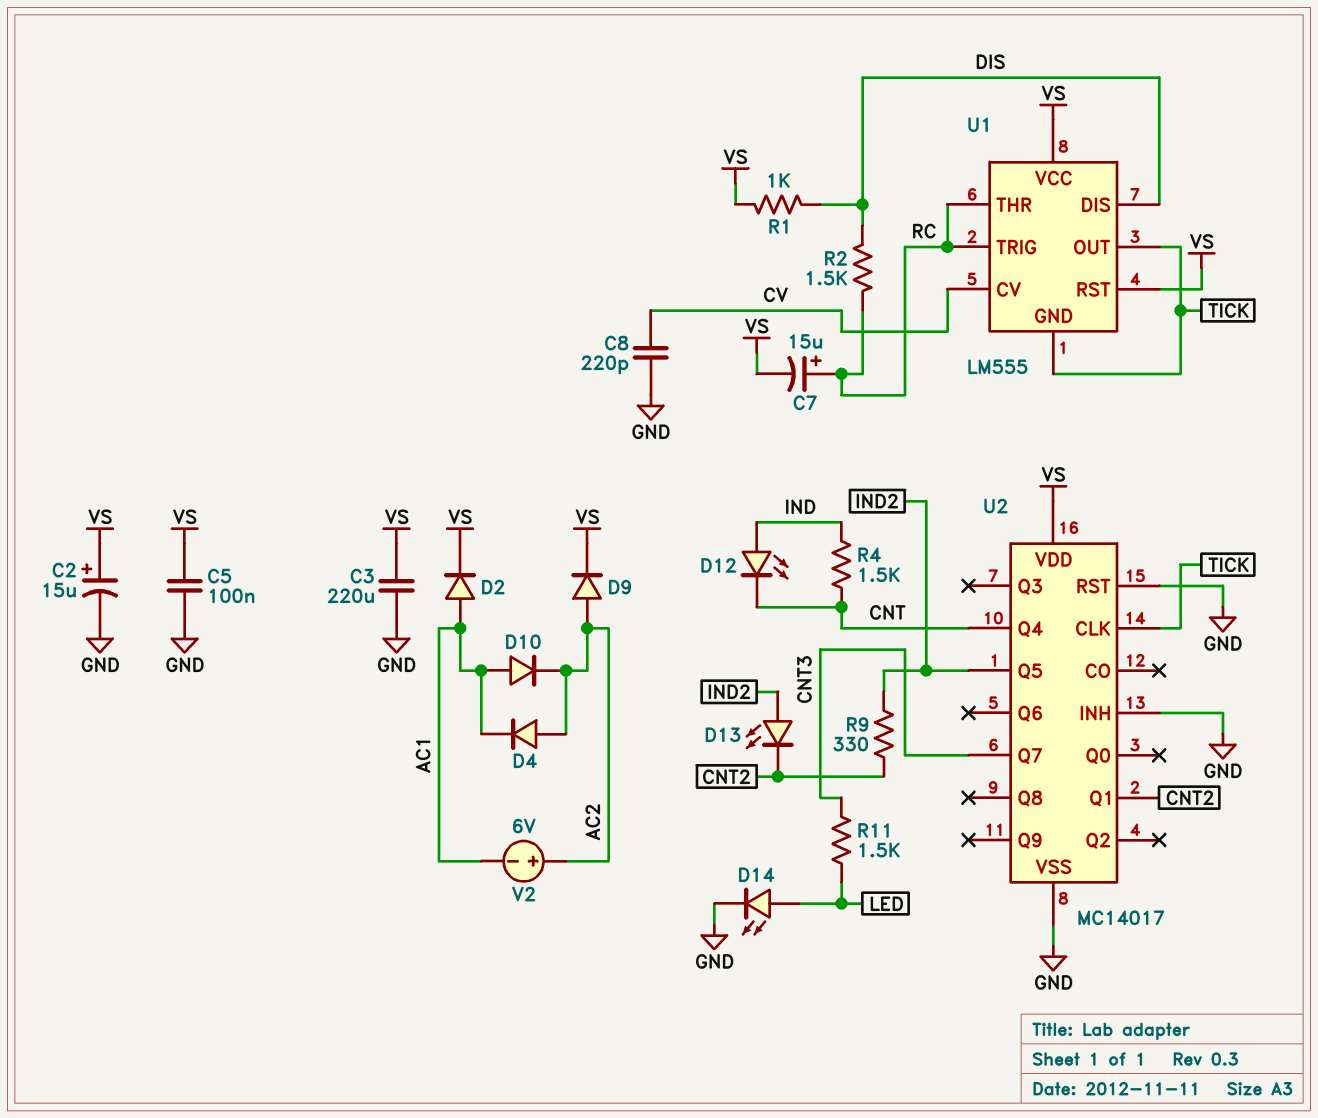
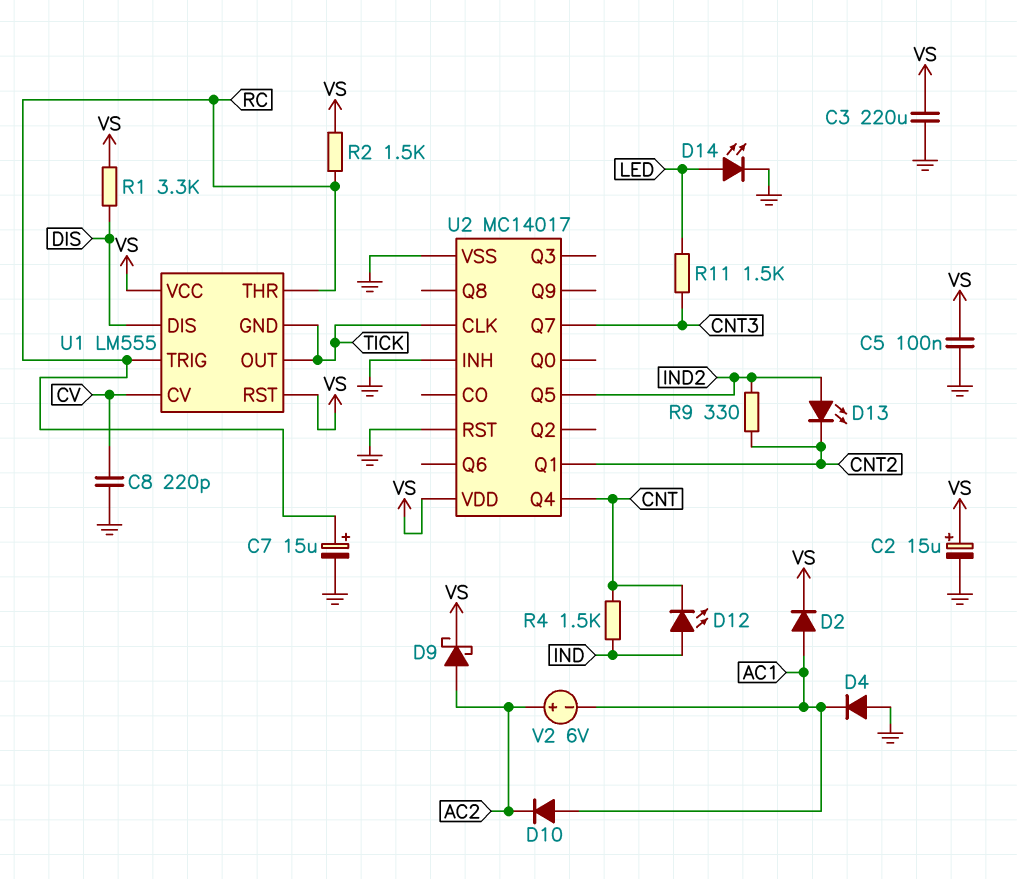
C7: 15uF (plus RC, minus VS) -> 15uF (plus RC, minus GND)
D4: diode (A AC2, K AC1) -> diode (A GND, K AC1)
D9: diode (A AC2, K VS) -> schottky (A AC2, K VS)
R1: 1k (DIS, VS) -> 3.3k (DIS, VS)
R2: 1.5k (DIS, RC) -> 1.5k (RC, VS)

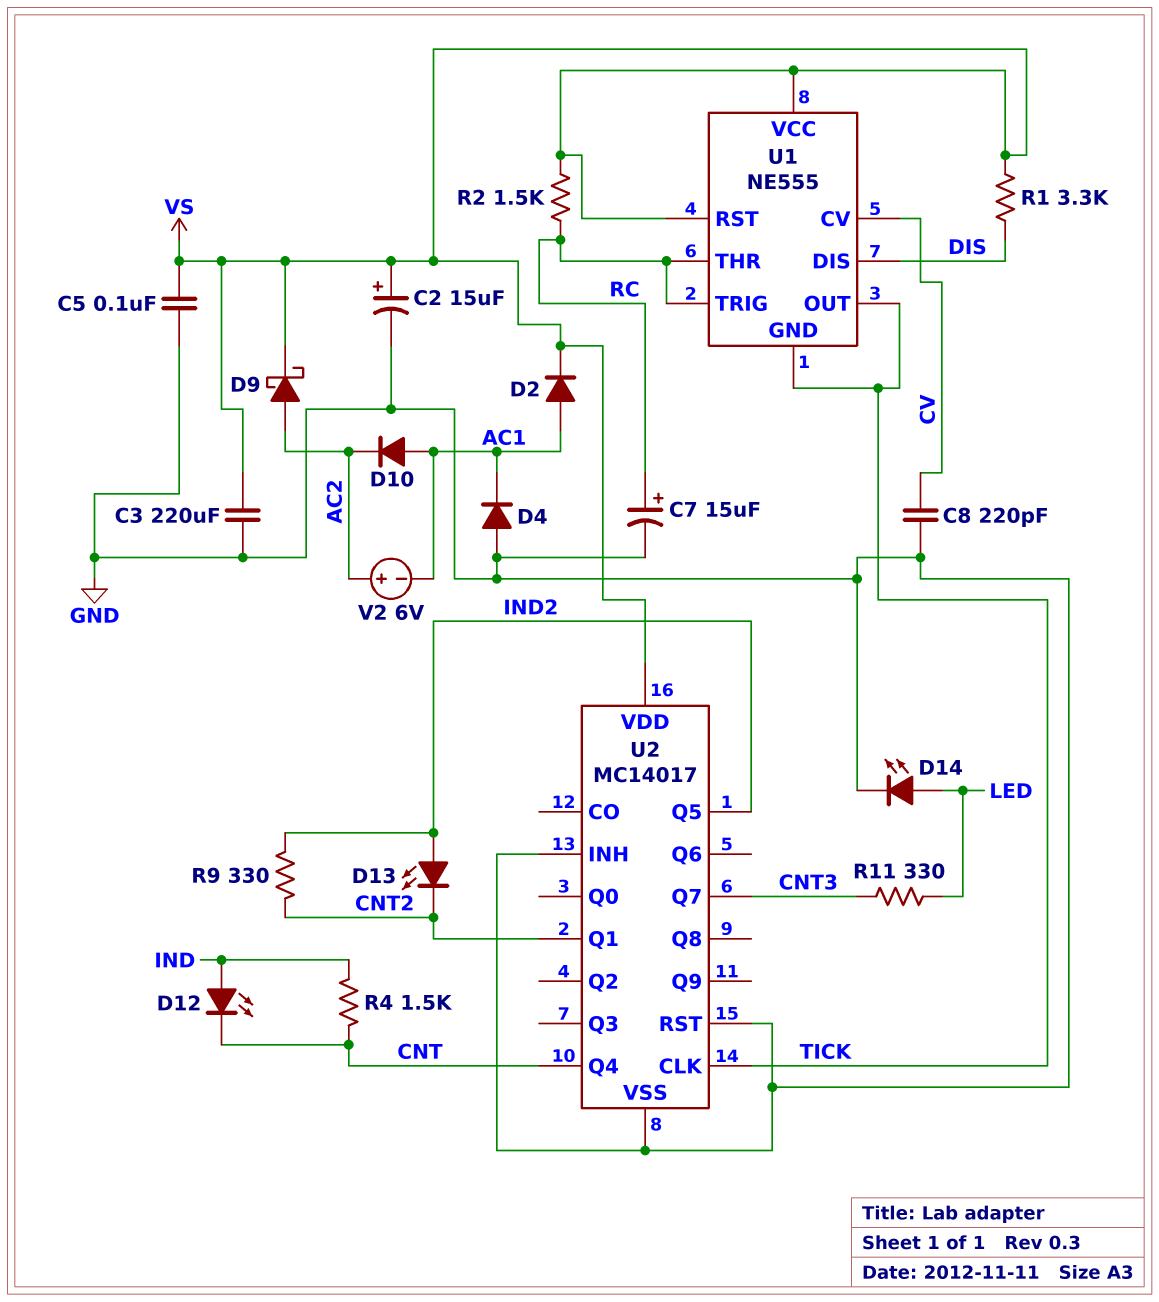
R11: 1.5k (CNT3, LED) -> 330 (CNT3, LED)
U1: LM555 -> NE555

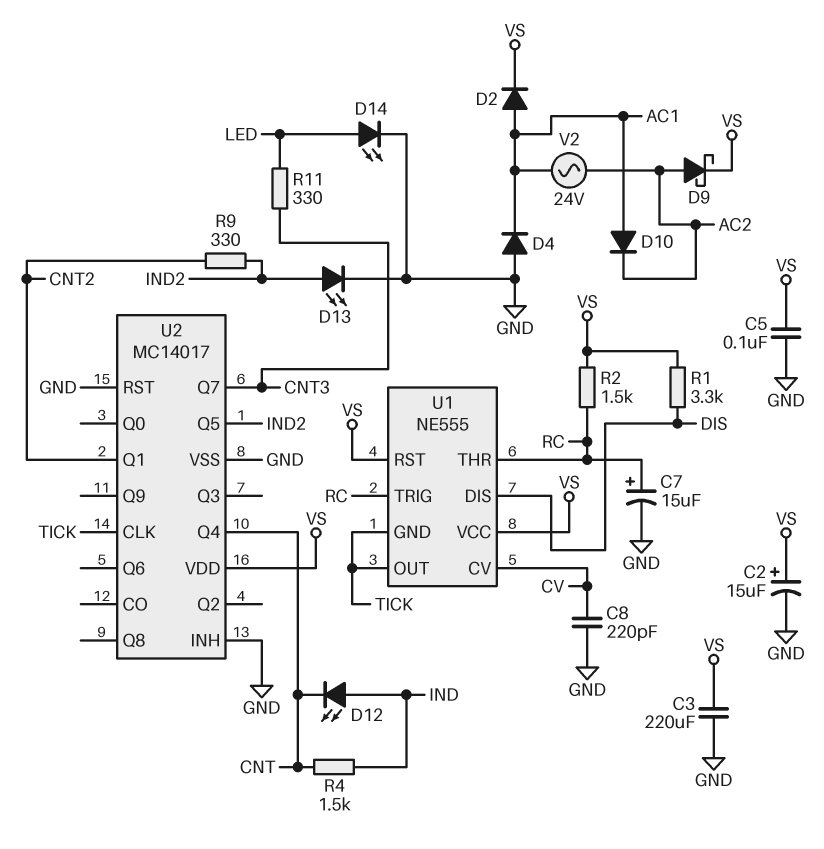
D13: LED (A IND2, K CNT2) -> LED (A IND2, K GND)
V2: 6V (plus AC2, minus AC1) -> AC 24V (AC1, AC2)

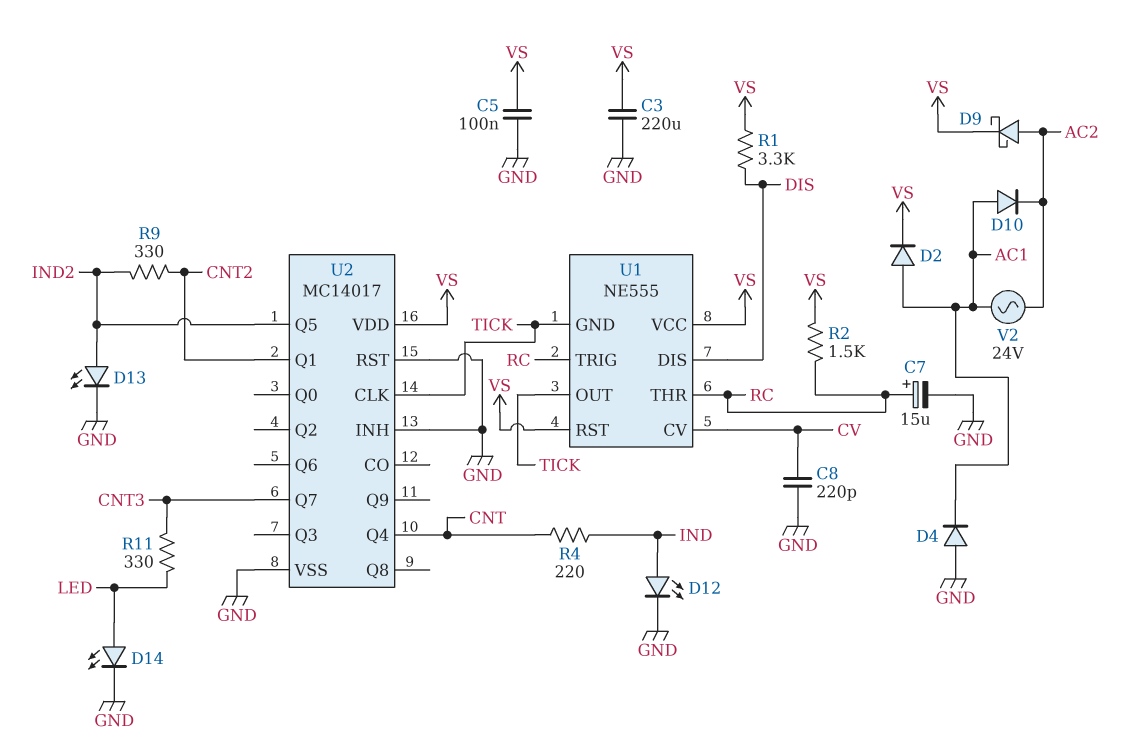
C2: 15uF (plus VS, minus GND) -> none
D12: LED (A IND, K CNT) -> LED (A IND, K GND)
R4: 1.5k (CNT, IND) -> 220 (CNT, IND)

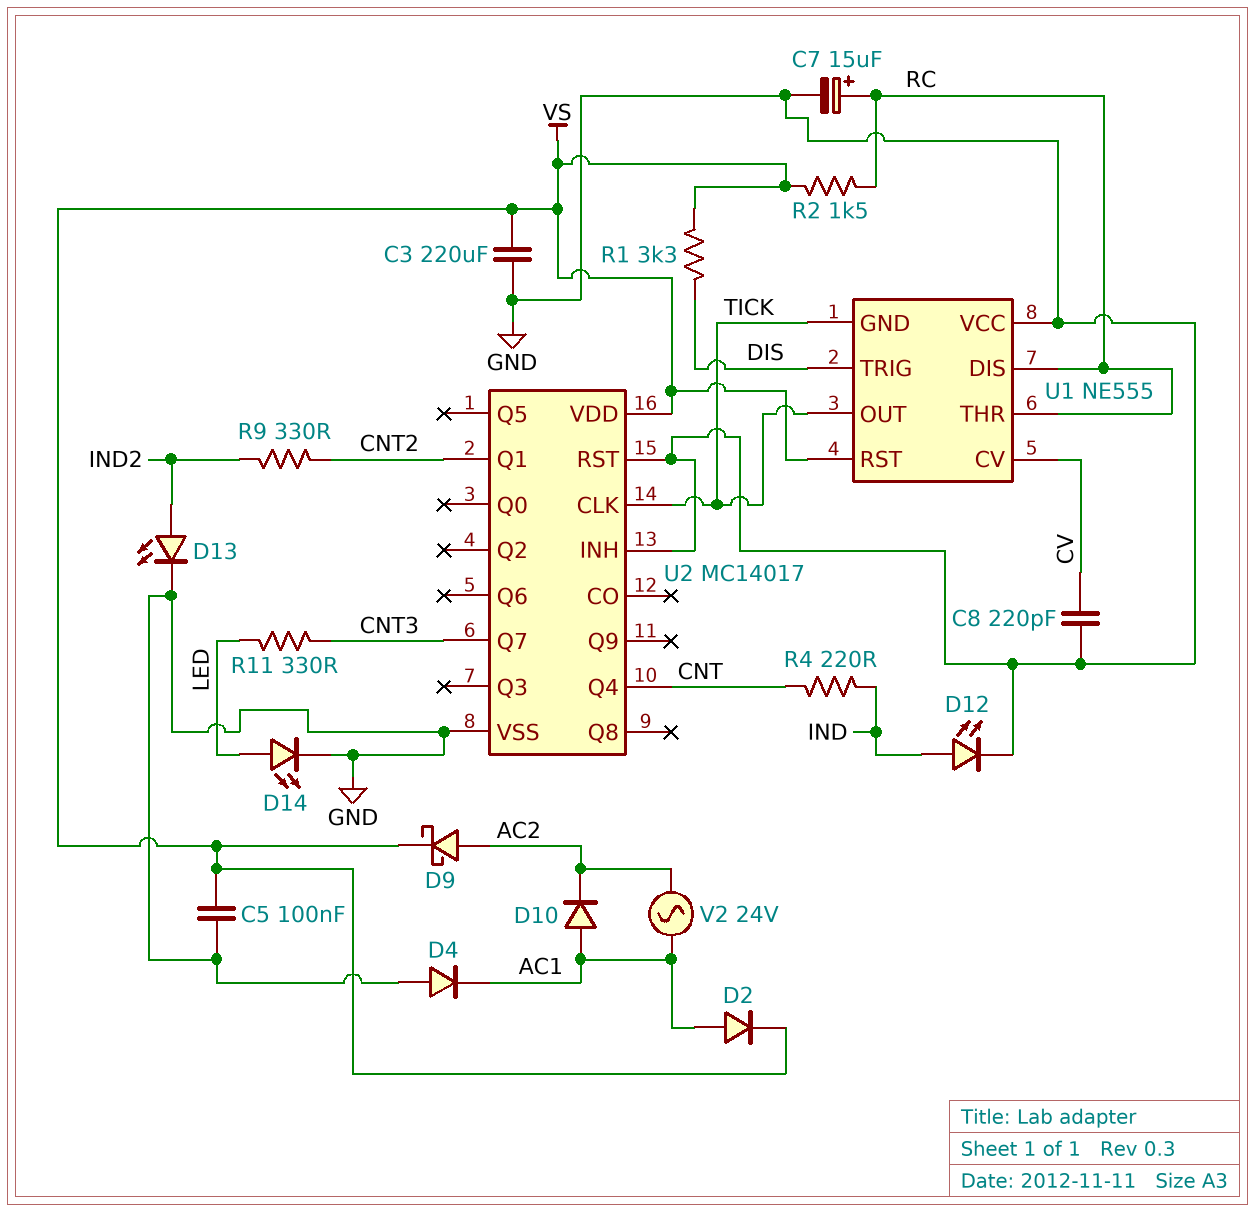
U1 pin DIS: DIS -> RC
U1 pin TRIG: RC -> DIS
U1 pin VCC: VS -> GND
U2 pin Q5: IND2 -> none

